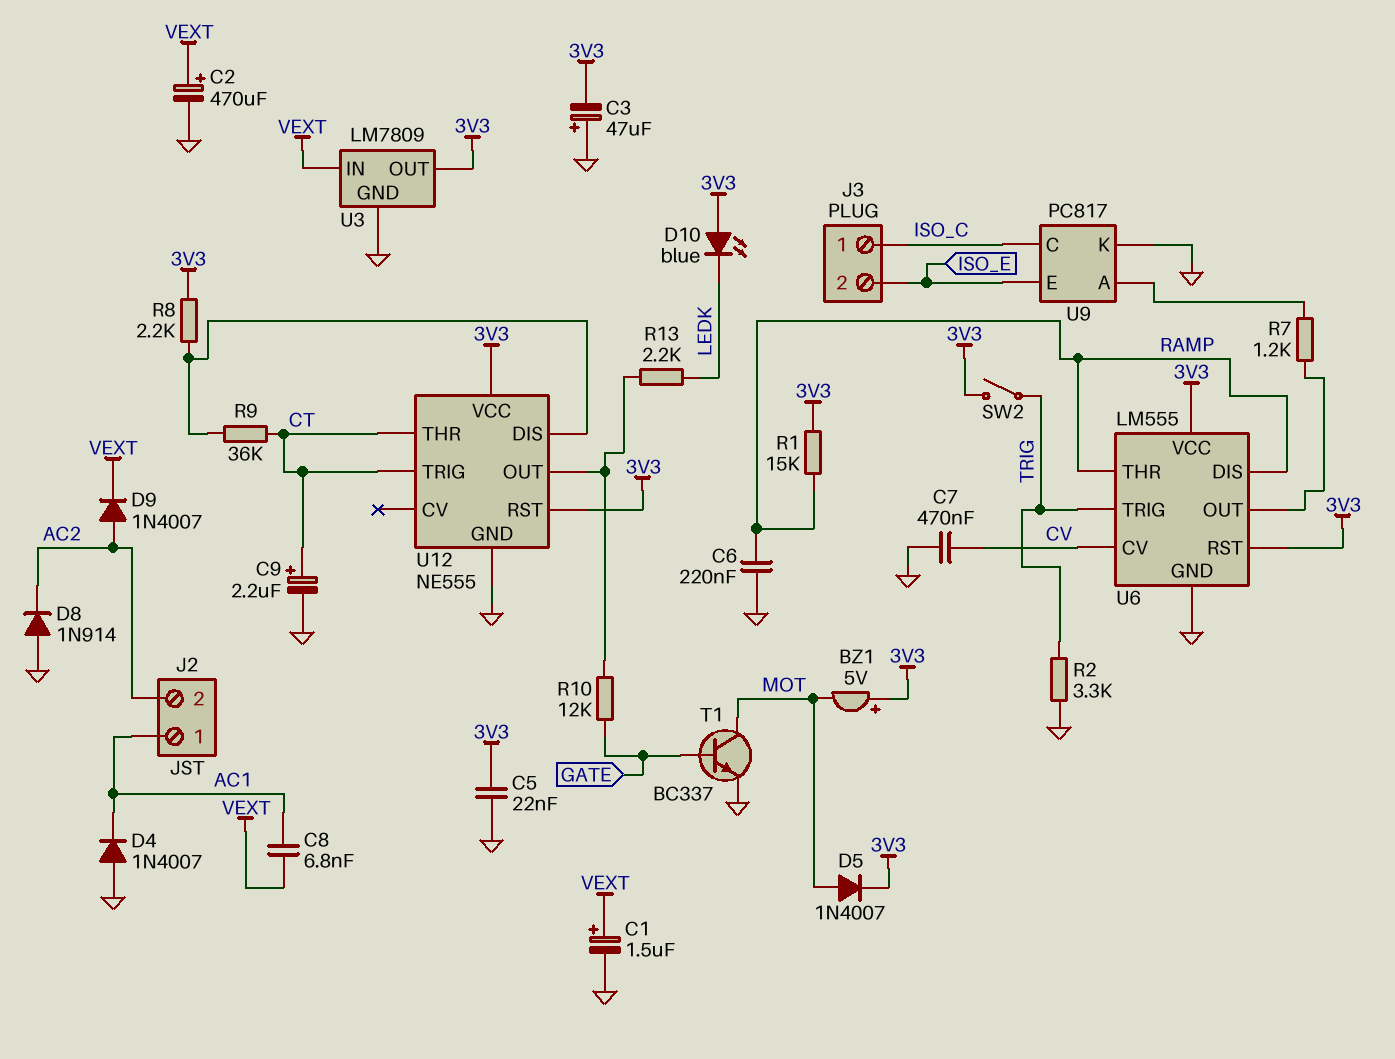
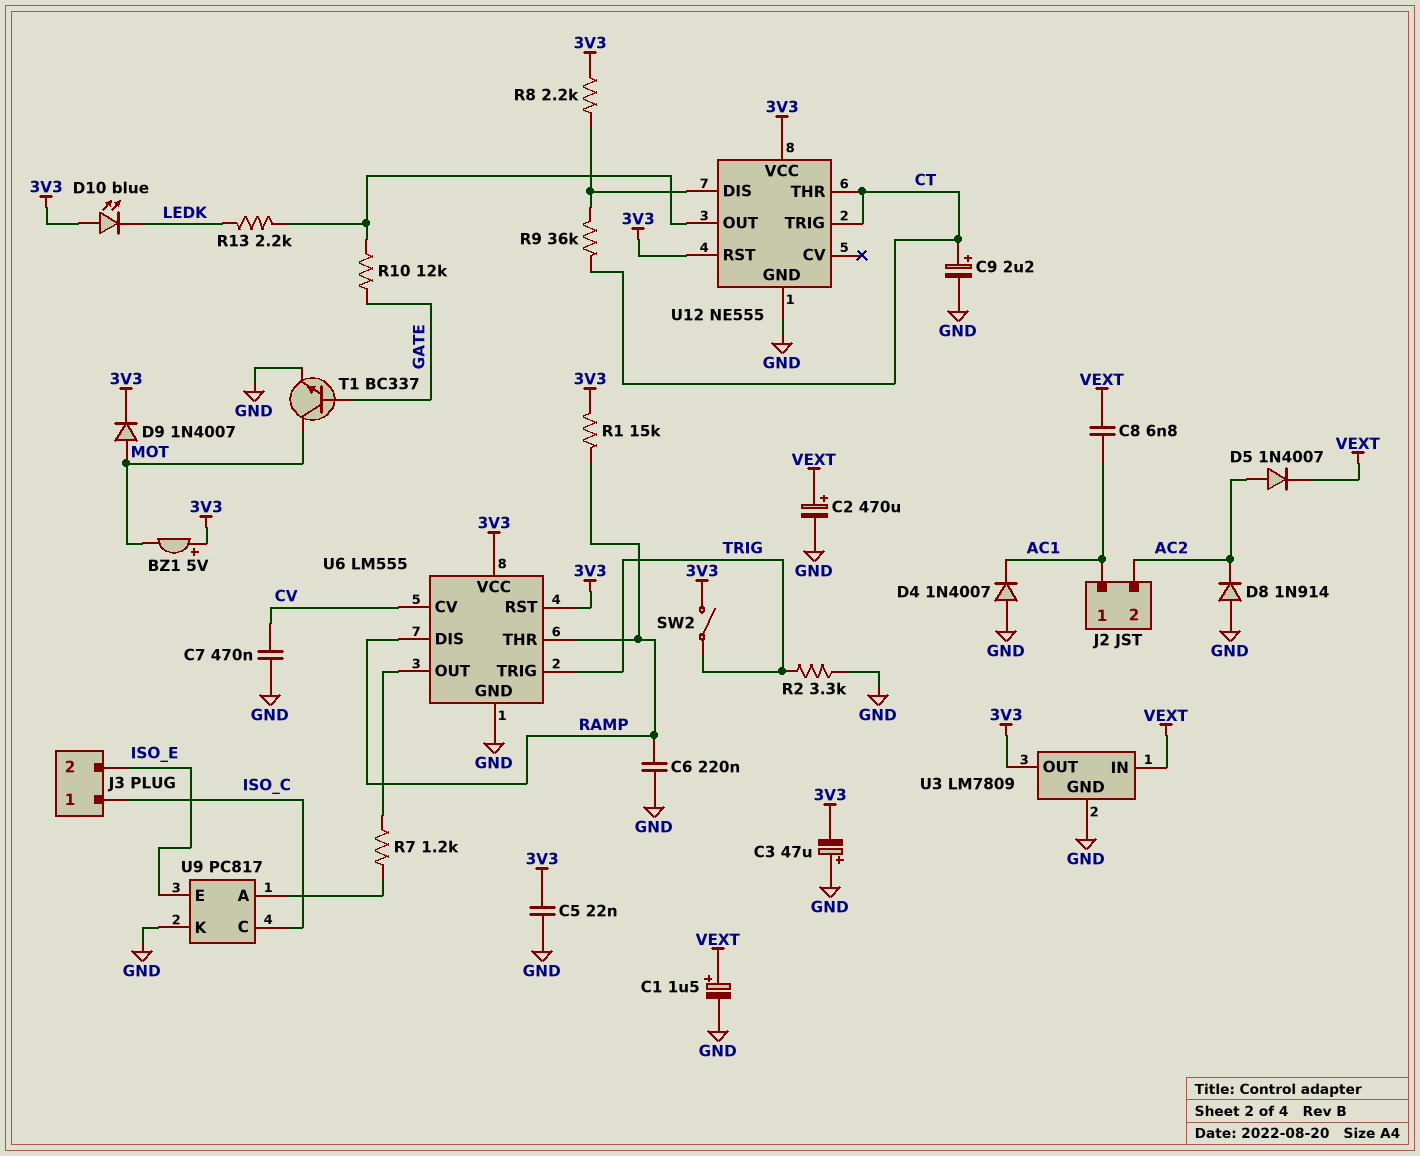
D5: diode 1N4007 (A MOT, K 3V3) -> diode 1N4007 (A AC2, K VEXT)
D9: diode 1N4007 (A AC2, K VEXT) -> diode 1N4007 (A MOT, K 3V3)

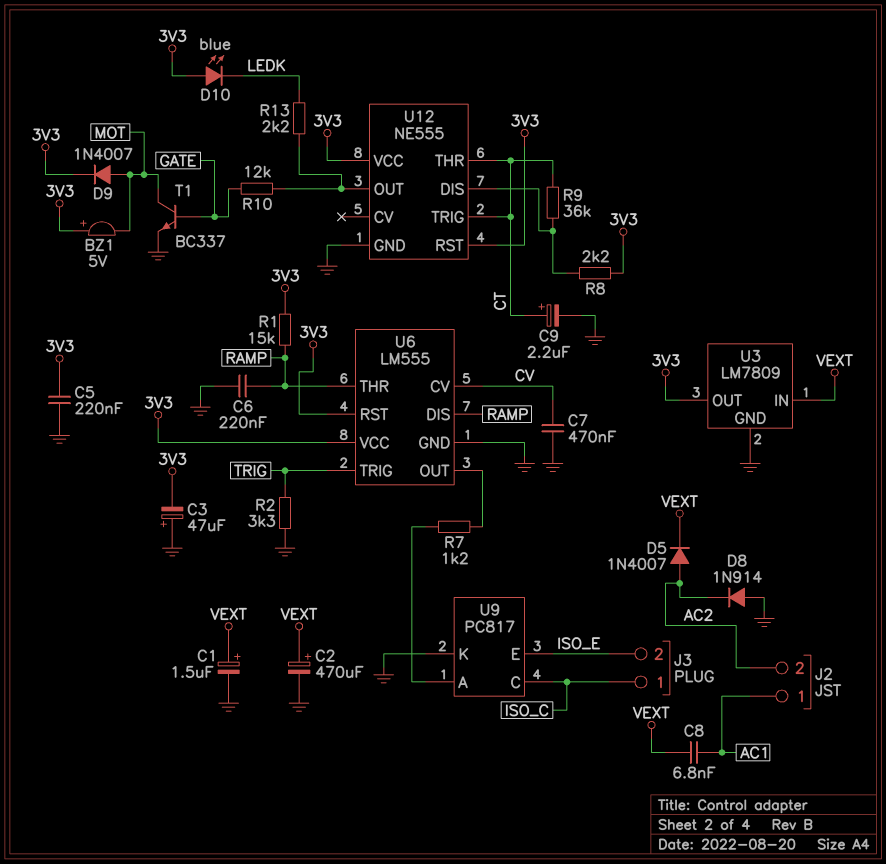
C5: 22nF (3V3, GND) -> 220nF (3V3, GND)
D4: diode 1N4007 (A GND, K AC1) -> none
SW2: switch (3V3, TRIG) -> none

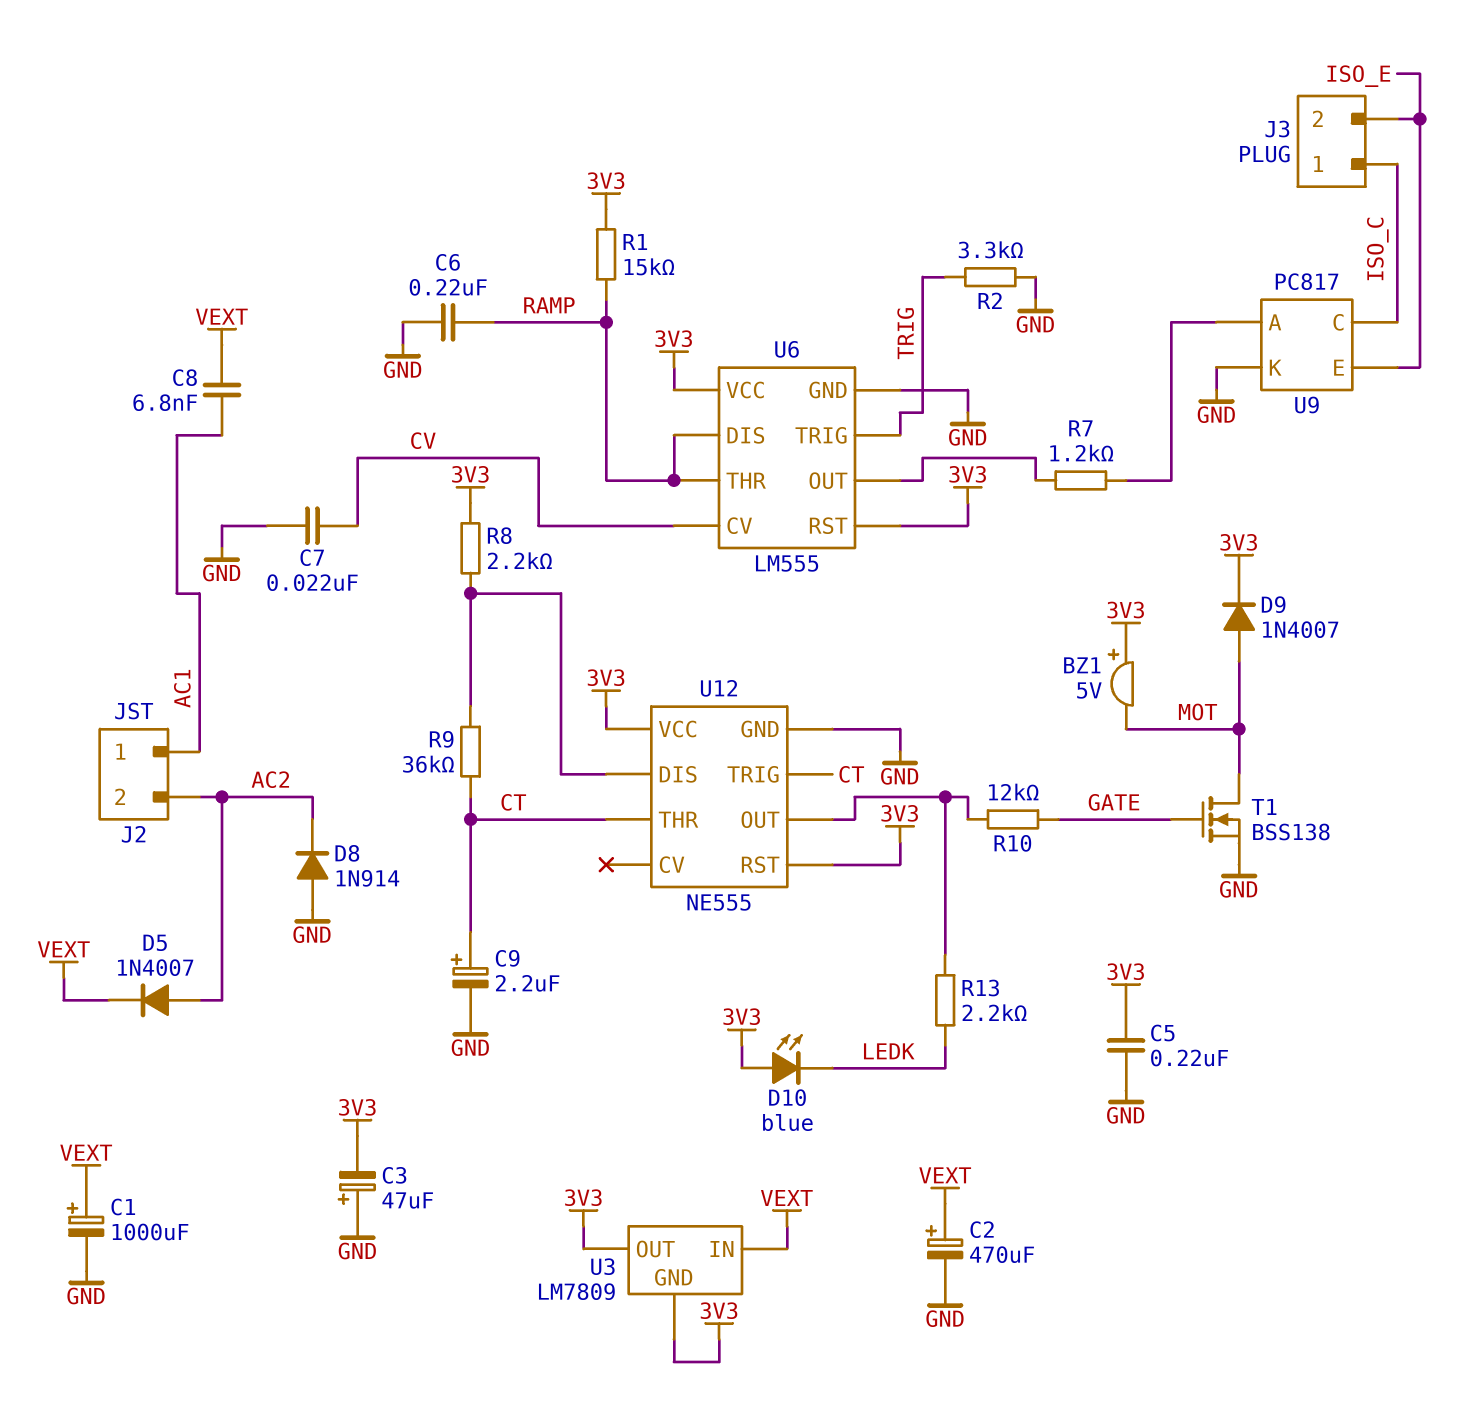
C1: 1.5uF (plus VEXT, minus GND) -> 1000uF (plus VEXT, minus GND)
C7: 470nF (CV, GND) -> 22nF (CV, GND)
T1: NPN BC337 (B GATE, C MOT, E GND) -> NMOS BSS138 (G GATE, D MOT, S GND)
U3 pin GND: GND -> 3V3

